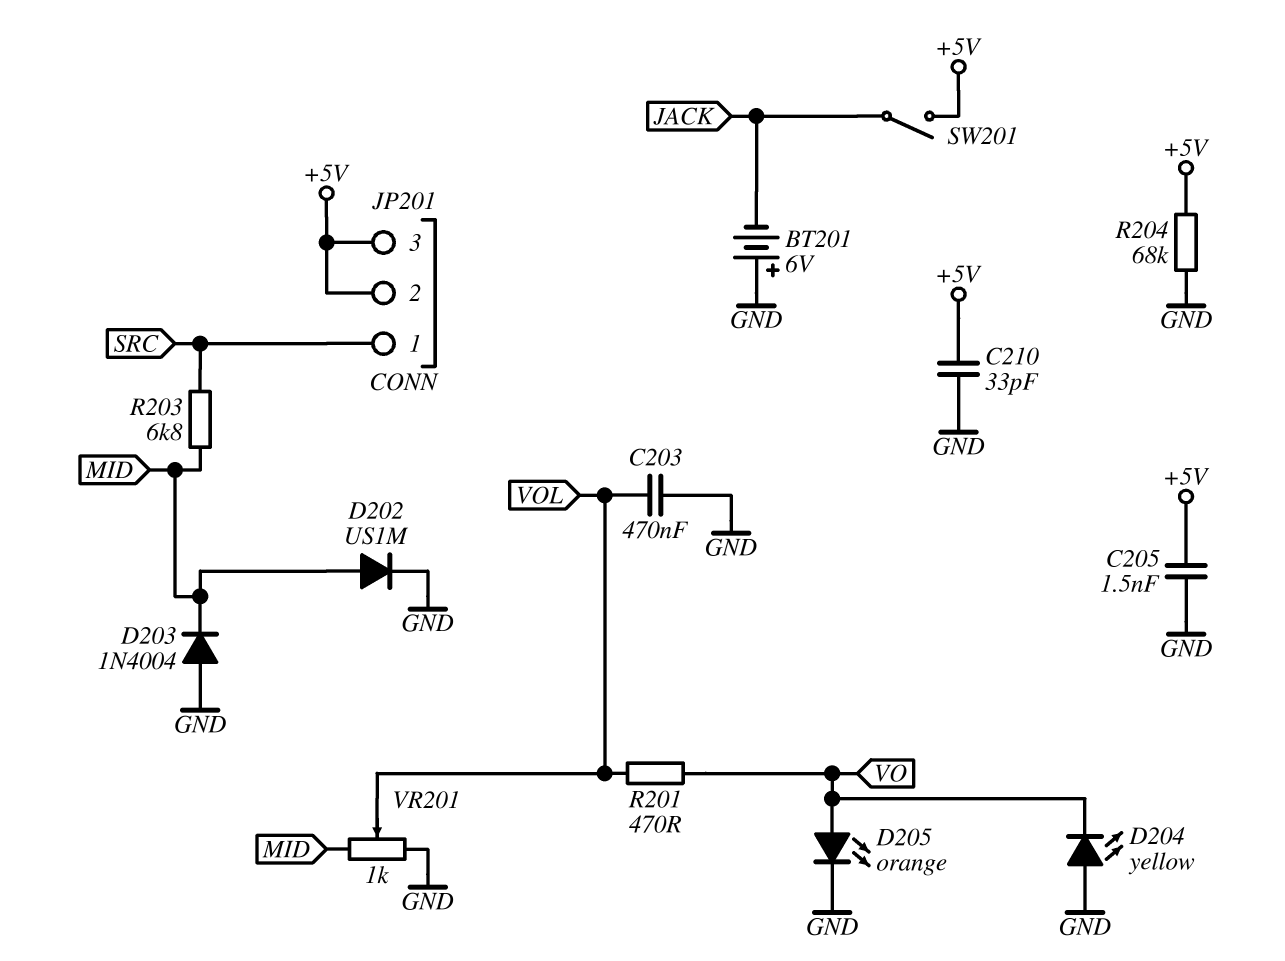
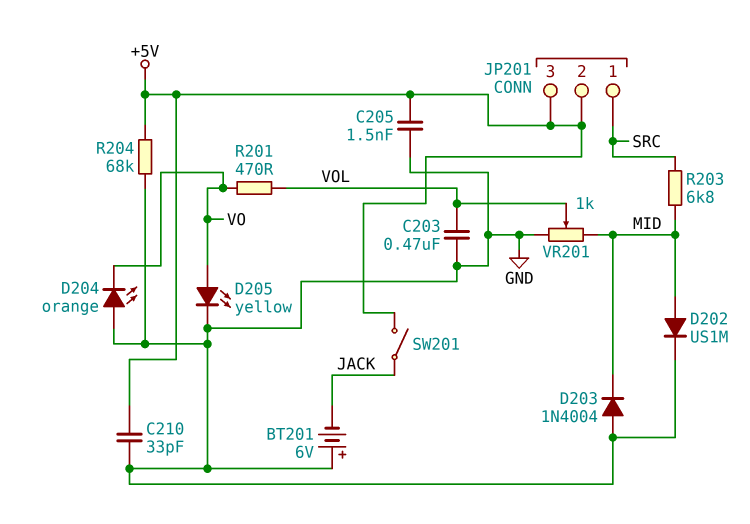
D204: LED yellow (A GND, K VO) -> LED orange (A GND, K VO)
D205: LED orange (A VO, K GND) -> LED yellow (A VO, K GND)

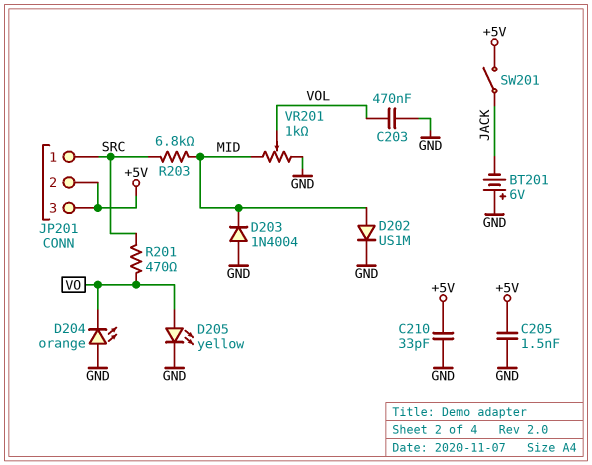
R201: 470 (VO, VOL) -> 470 (SRC, VO)
R204: 68k (+5V, GND) -> none

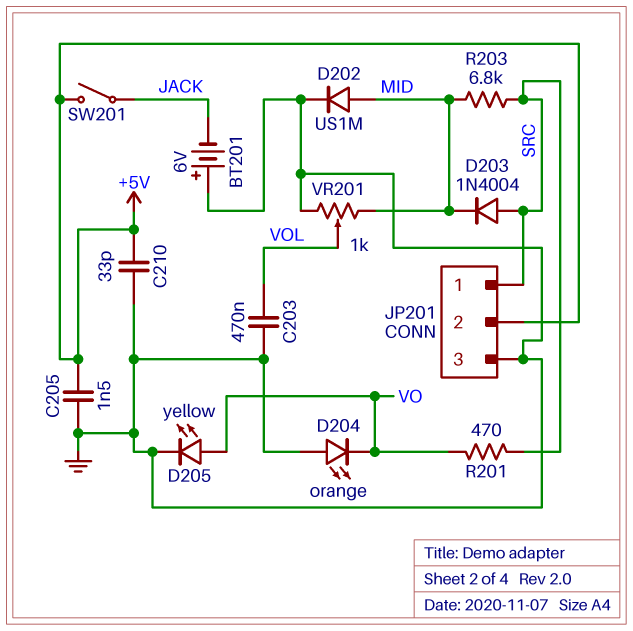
D203: diode 1N4004 (A GND, K MID) -> diode 1N4004 (A SRC, K MID)
JP201 pin 3: +5V -> GND

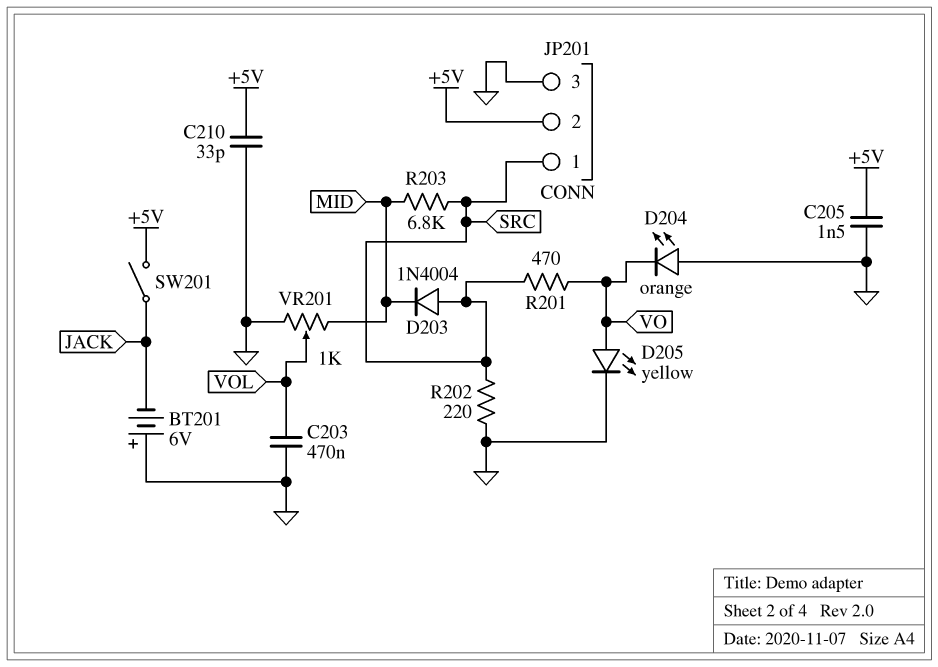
D202: diode US1M (A MID, K GND) -> none
R202: none -> 220 (GND, SRC)

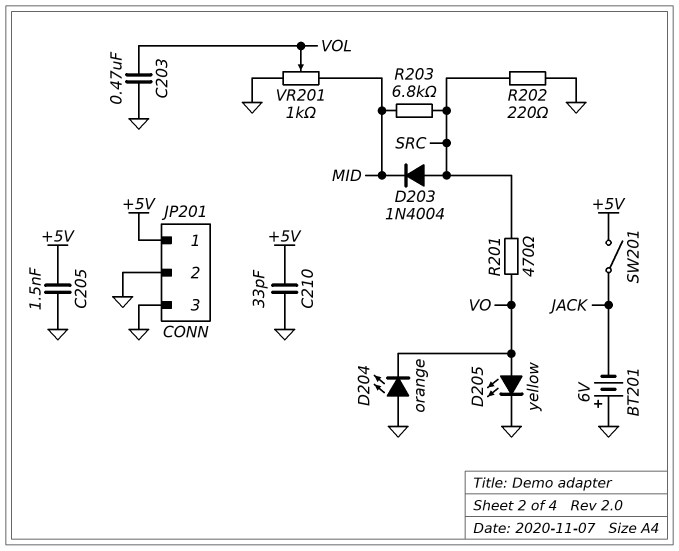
JP201 pin 1: SRC -> +5V
JP201 pin 2: +5V -> GND

